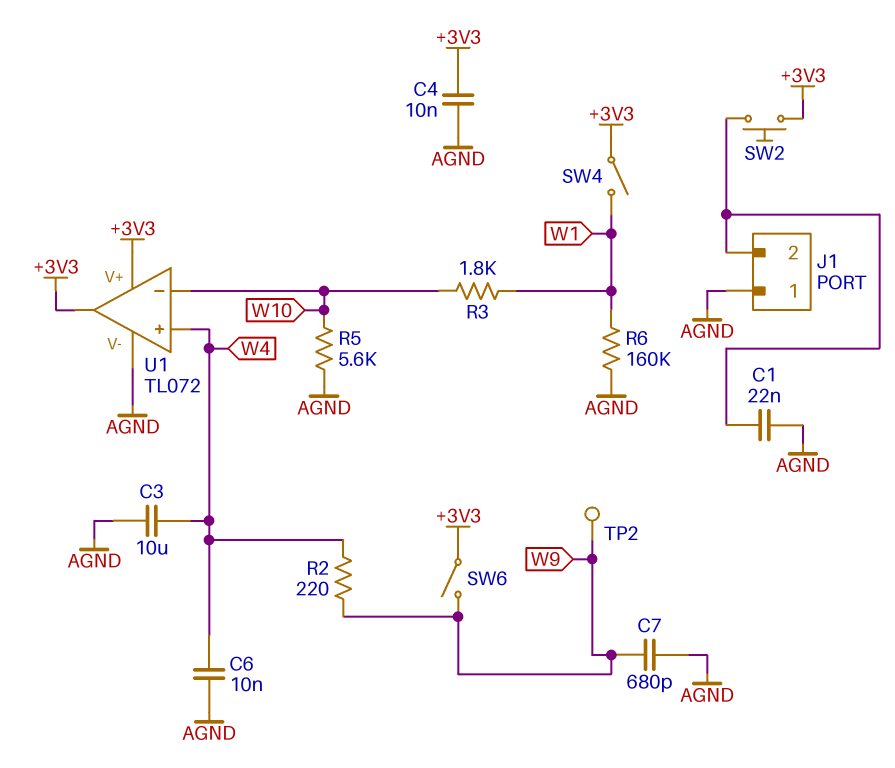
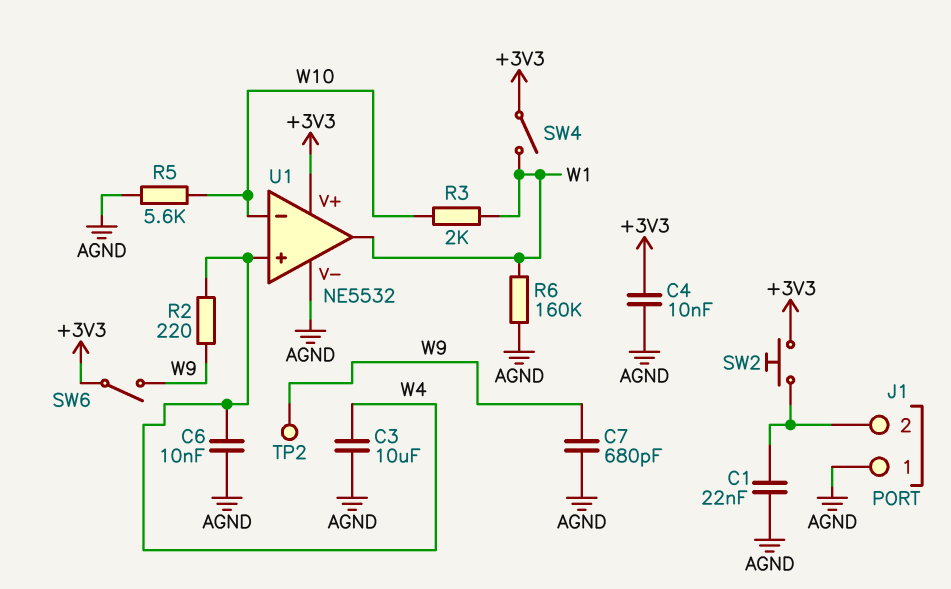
R3: 1.8k (W1, W10) -> 2k (W1, W10)
U1: TL072 -> NE5532
U1 pin out: +3V3 -> W1

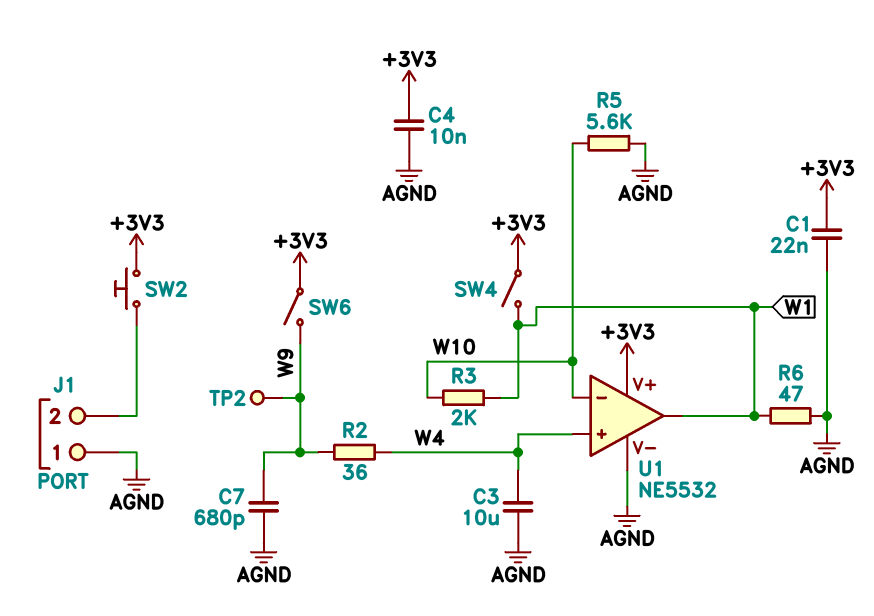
C1: 22nF (AGND, J1/2) -> 22nF (+3V3, AGND)
C6: 10nF (AGND, W4) -> none
R2: 220 (W4, W9) -> 36 (W4, W9)
R6: 160k (AGND, W1) -> 47 (AGND, W1)

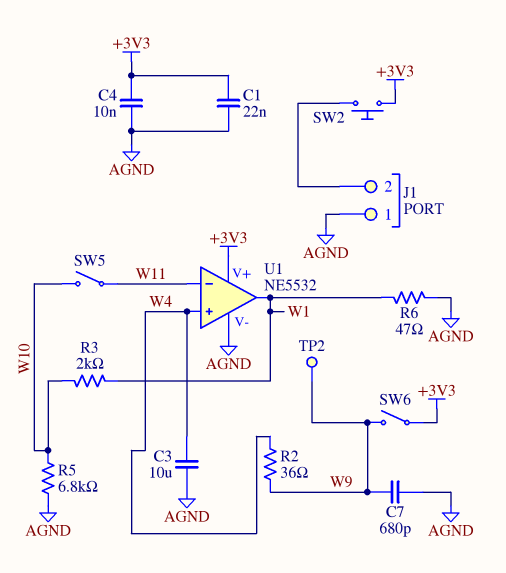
R5: 5.6k (AGND, W10) -> 6.8k (AGND, W10)
SW4: switch (+3V3, W1) -> none
SW5: none -> switch (W10, W11)
U1 pin in-: W10 -> W11

